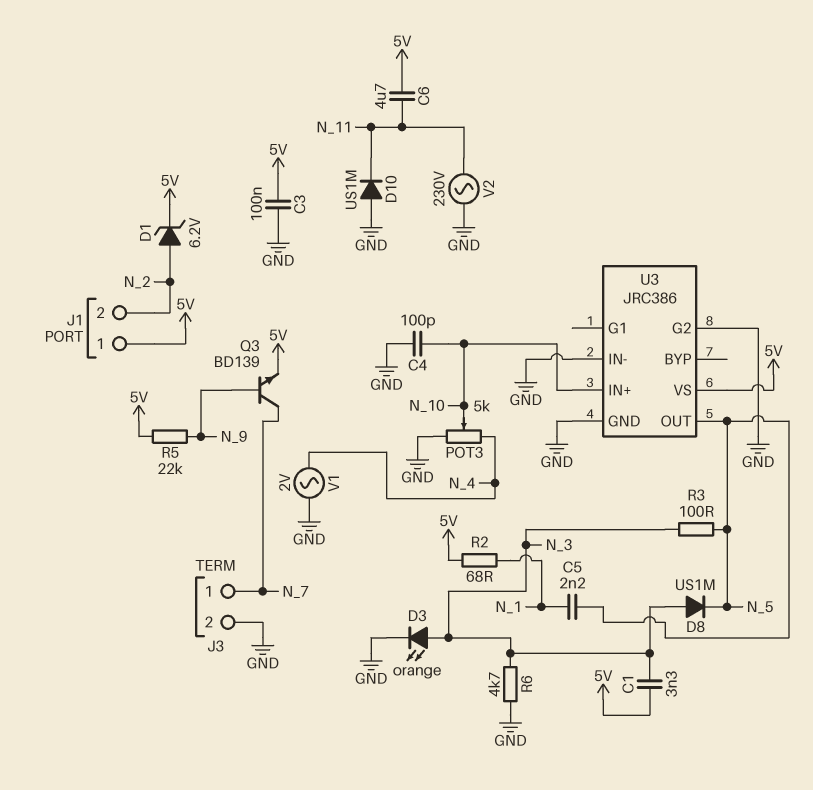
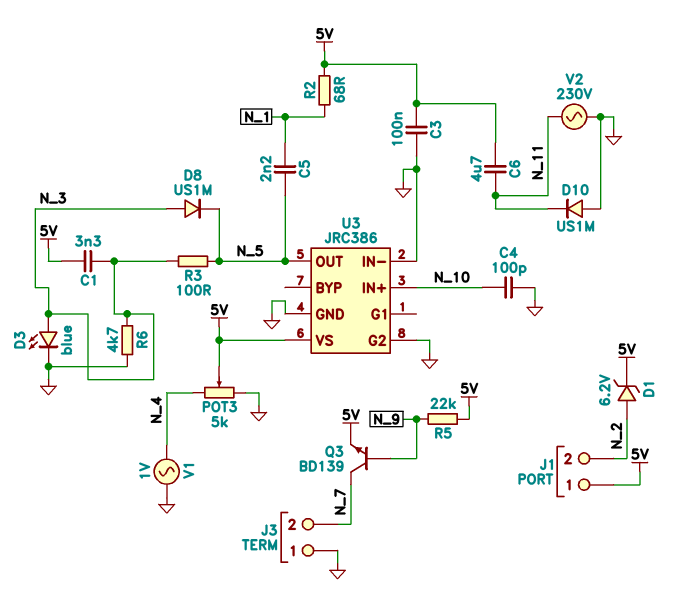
D3: LED orange (A N_3, K GND) -> LED blue (A N_3, K GND)
J3 pin 1: N_7 -> GND
J3 pin 2: GND -> N_7
POT3: 5k (GND, N_4, wiper N_10) -> 5k (GND, N_4, wiper 5V)
V1: AC 2V (GND, N_4) -> AC 1V (GND, N_4)

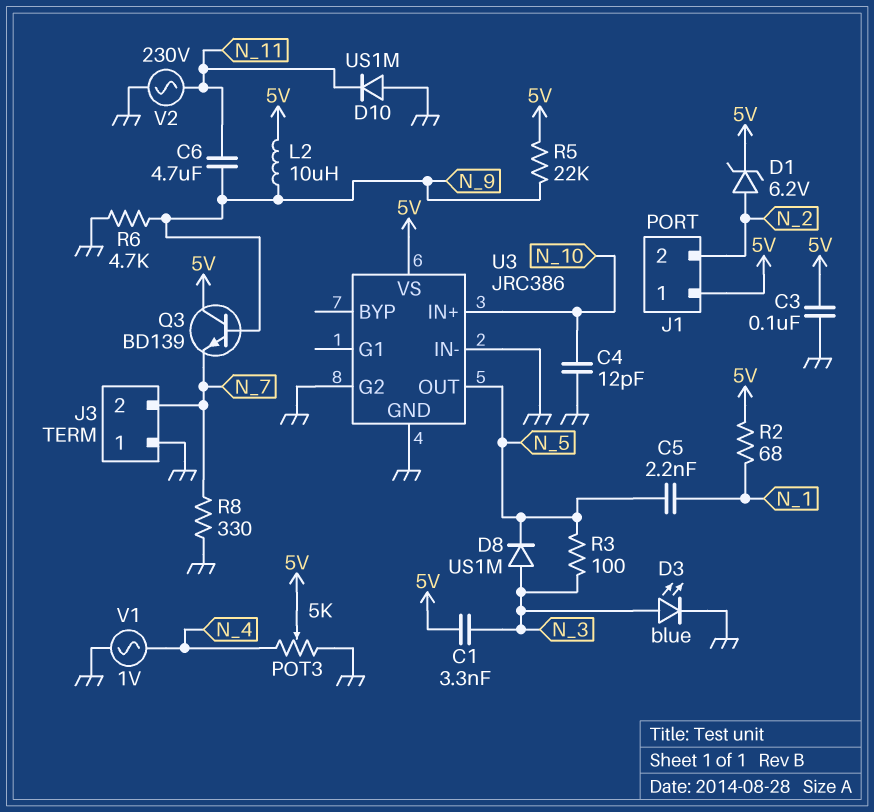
C4: 100pF (GND, N_10) -> 12pF (GND, N_10)
C6: 4.7uF (5V, N_11) -> 4.7uF (N_9, N_11)
L2: none -> 10uH (5V, N_9)
Q3: NPN BD139 (B N_9, C N_7, E 5V) -> NPN BD139 (B N_9, C 5V, E N_7)
R6: 4.7k (GND, N_3) -> 4.7k (GND, N_9)
R8: none -> 330 (GND, N_7)

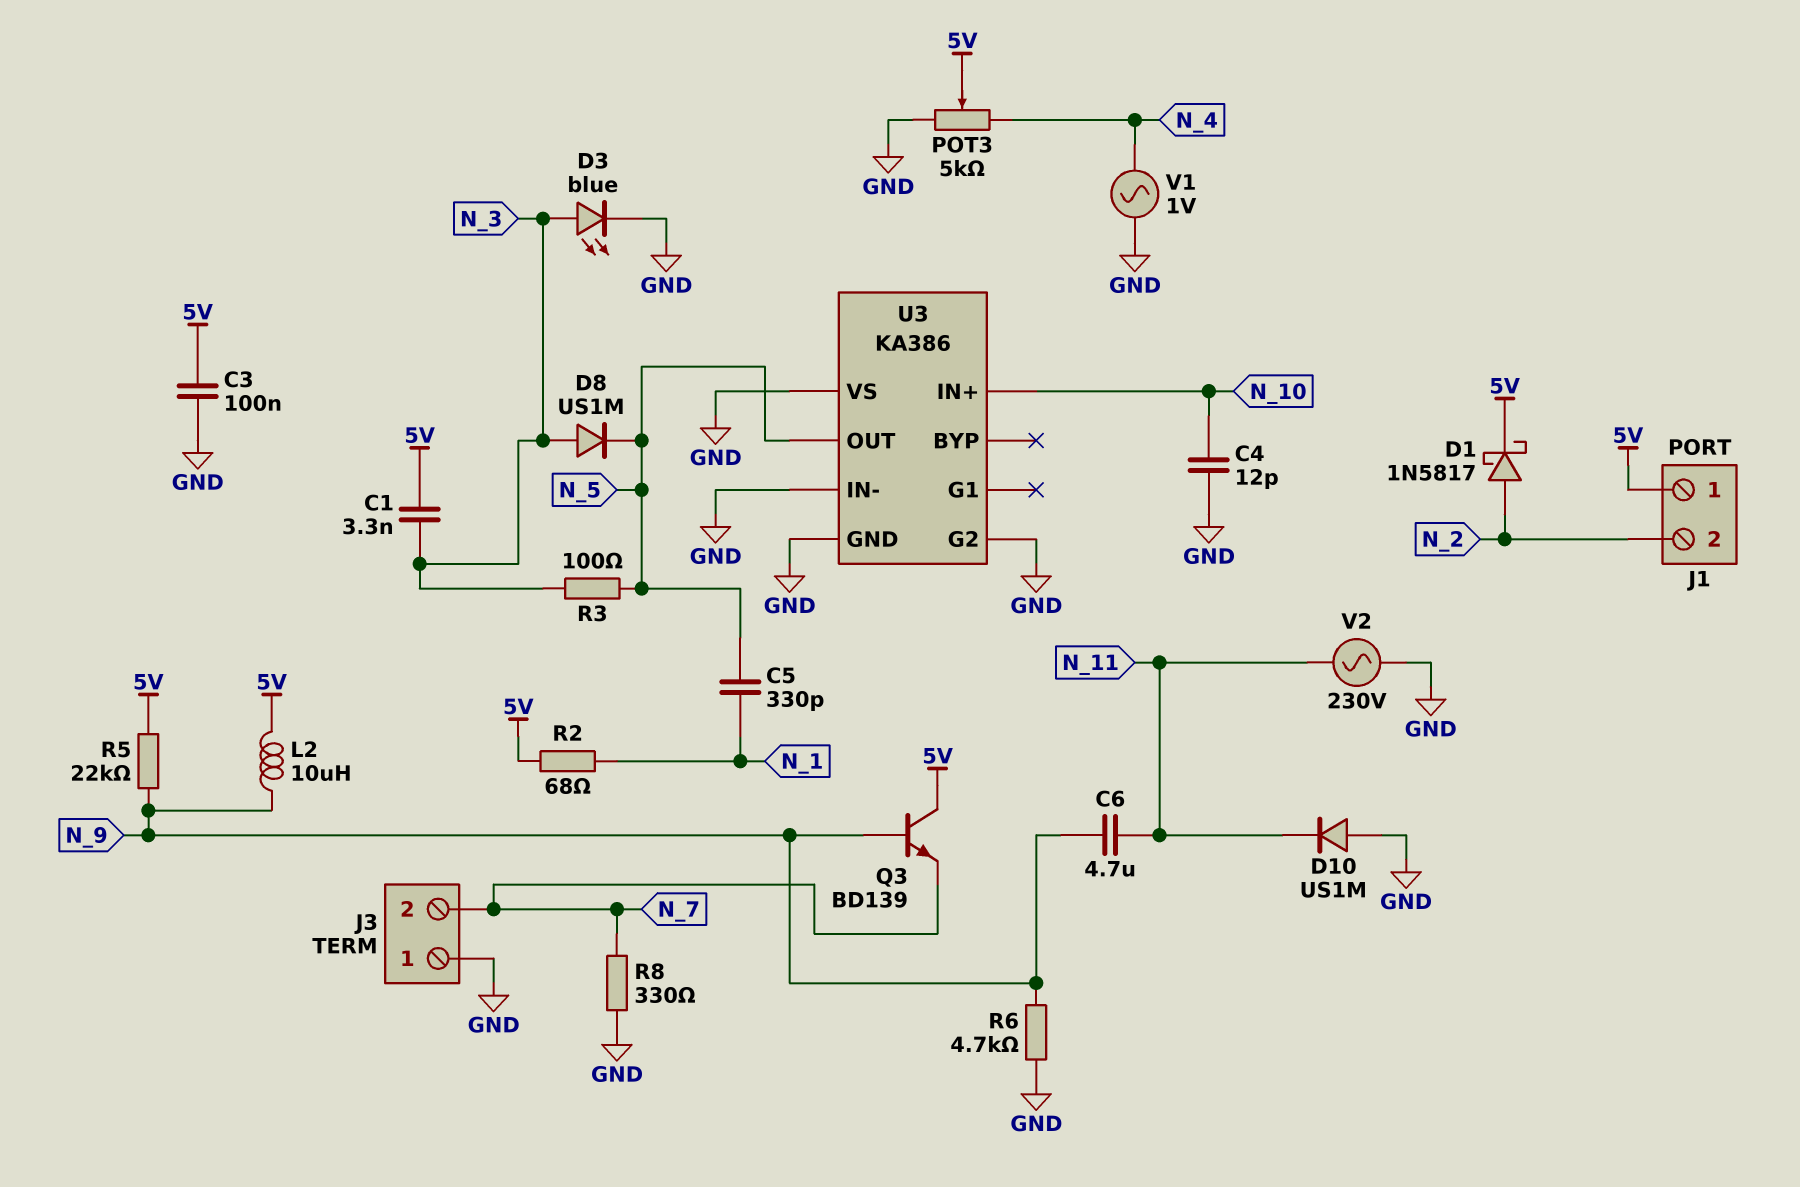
C5: 2.2nF (N_1, N_5) -> 330pF (N_1, N_5)
D1: zener 6.2V (A N_2, K 5V) -> schottky 1N5817 (A N_2, K 5V)
U3: JRC386 -> KA386
U3 pin VS: 5V -> GND

